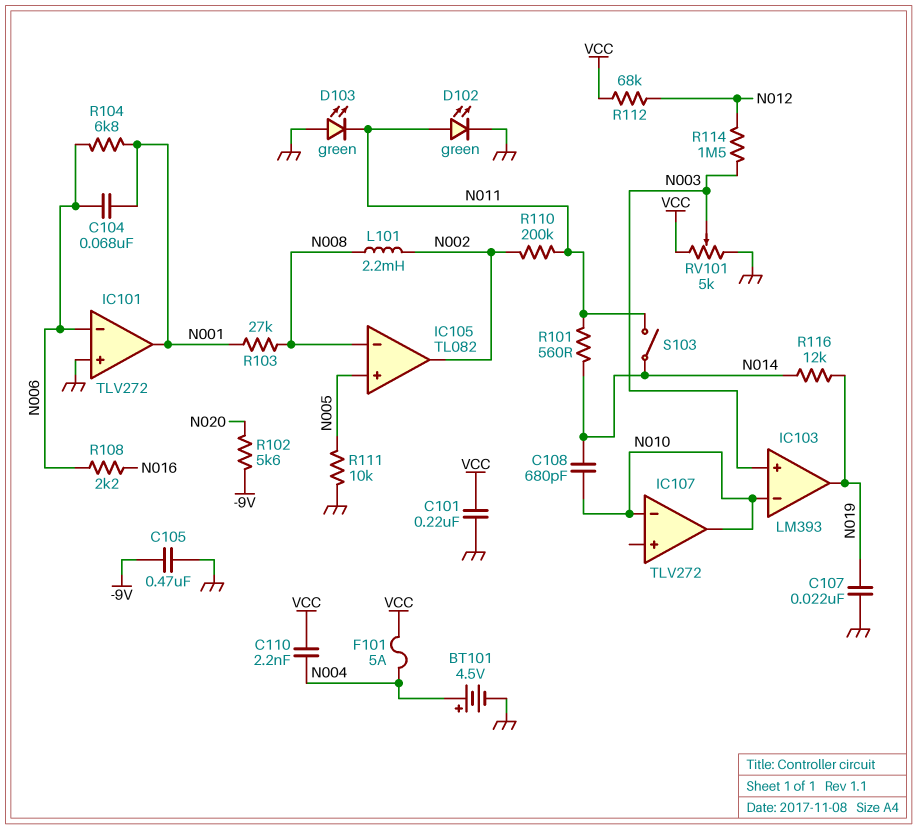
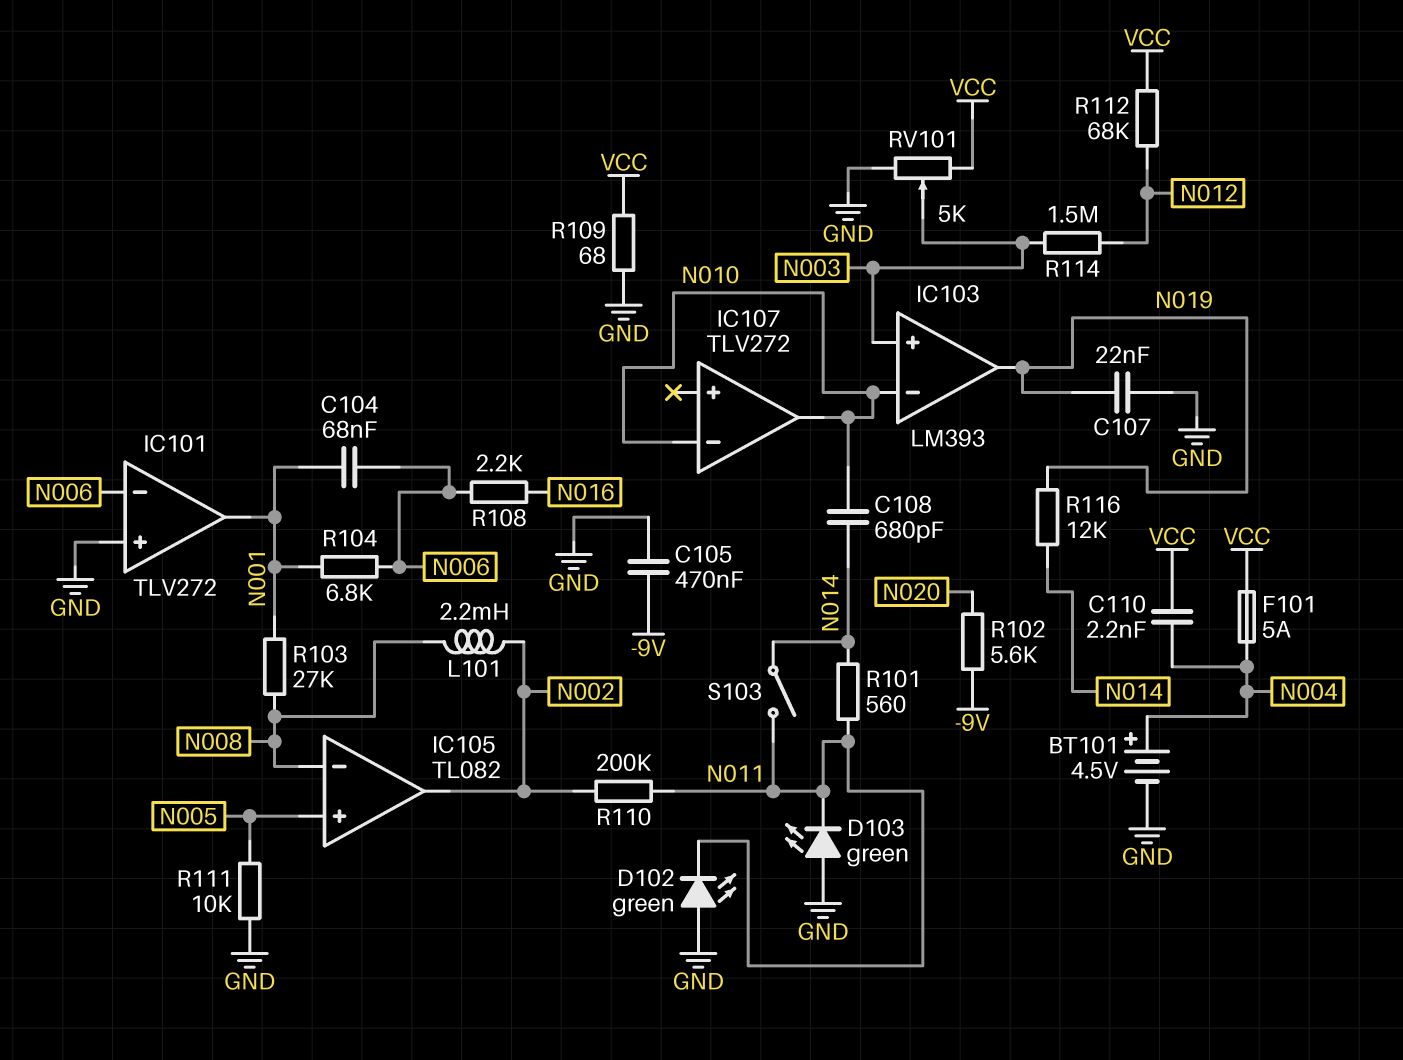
C101: 220nF (GND, VCC) -> none
D102: LED green (A N011, K GND) -> LED green (A GND, K N011)
R109: none -> 68 (GND, VCC)

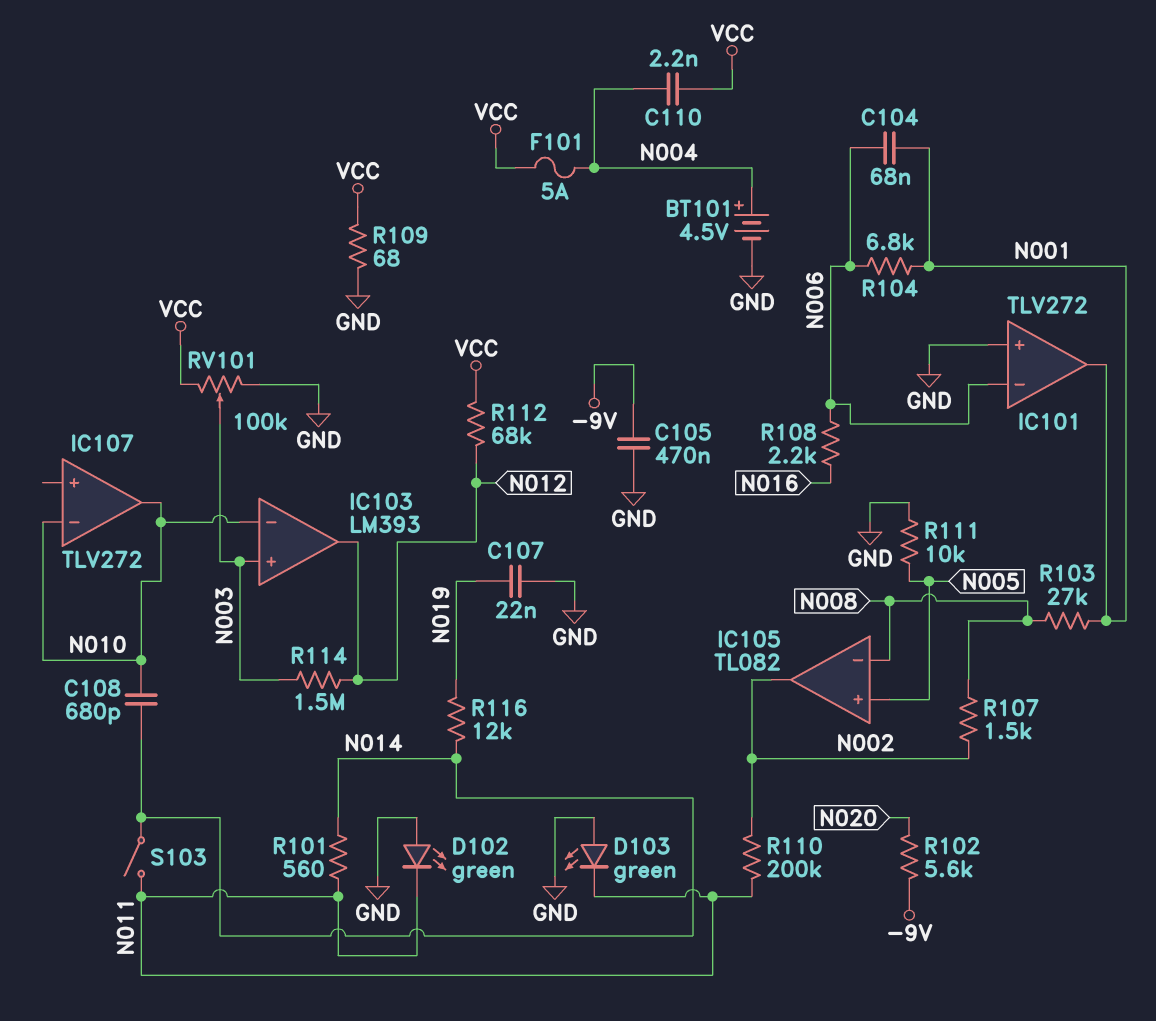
IC103 pin out: N019 -> N012
L101: 2.2mH (N002, N008) -> none
R107: none -> 1.5k (N002, N008)
RV101: 5k (GND, VCC, wiper N003) -> 100k (GND, VCC, wiper N003)

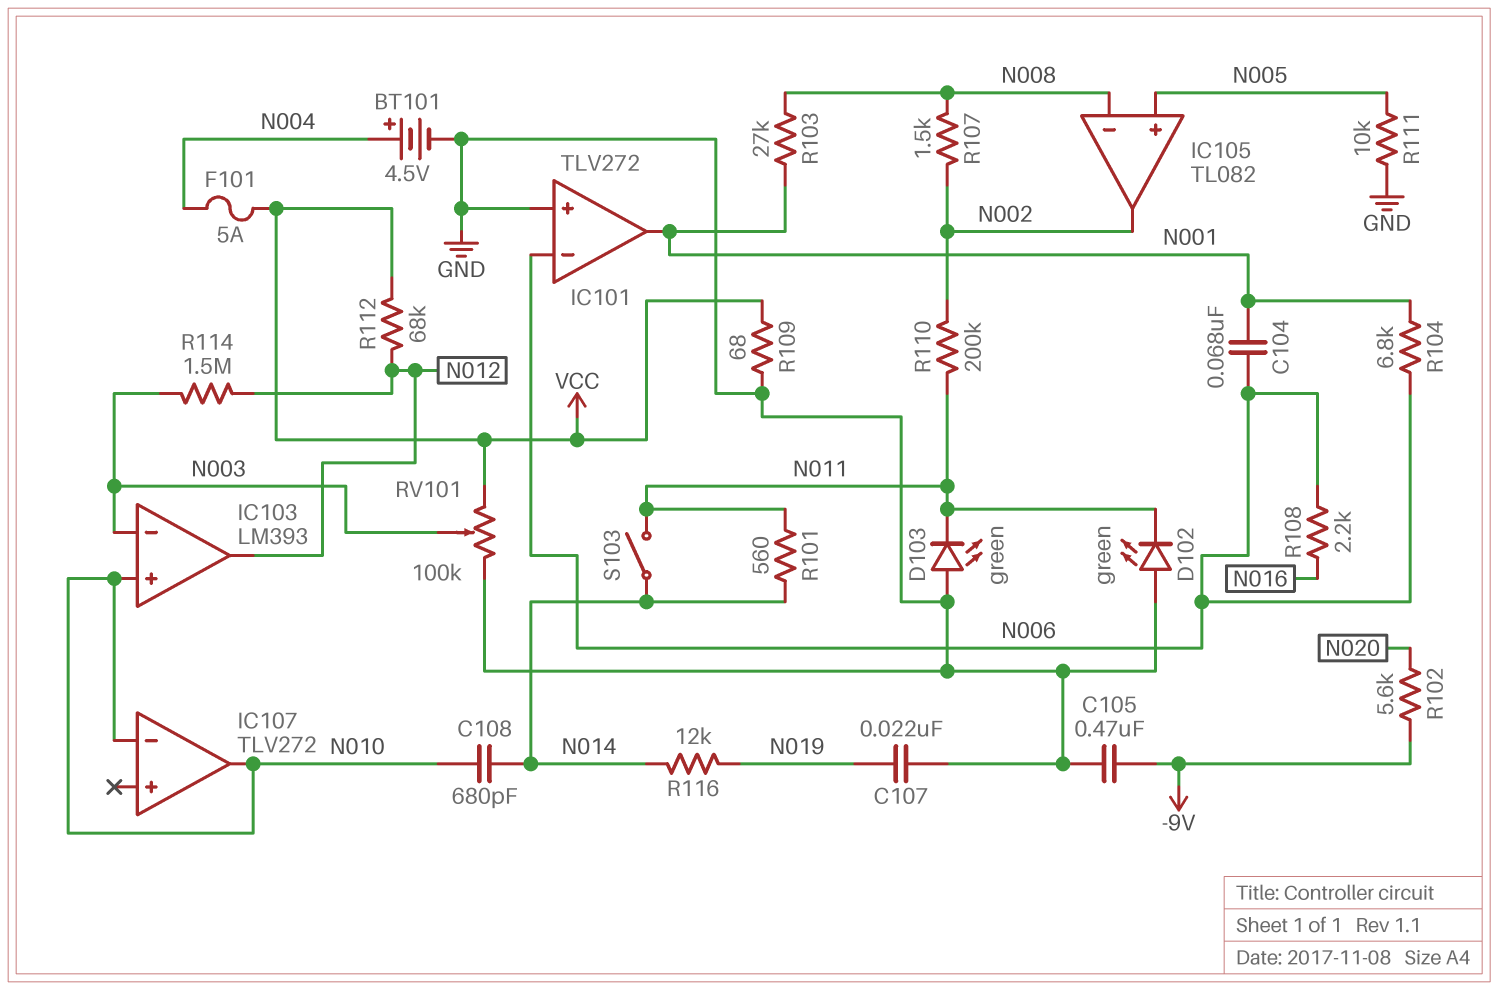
C110: 2.2nF (N004, VCC) -> none
IC103 pin in+: N003 -> N010
IC103 pin in-: N010 -> N003

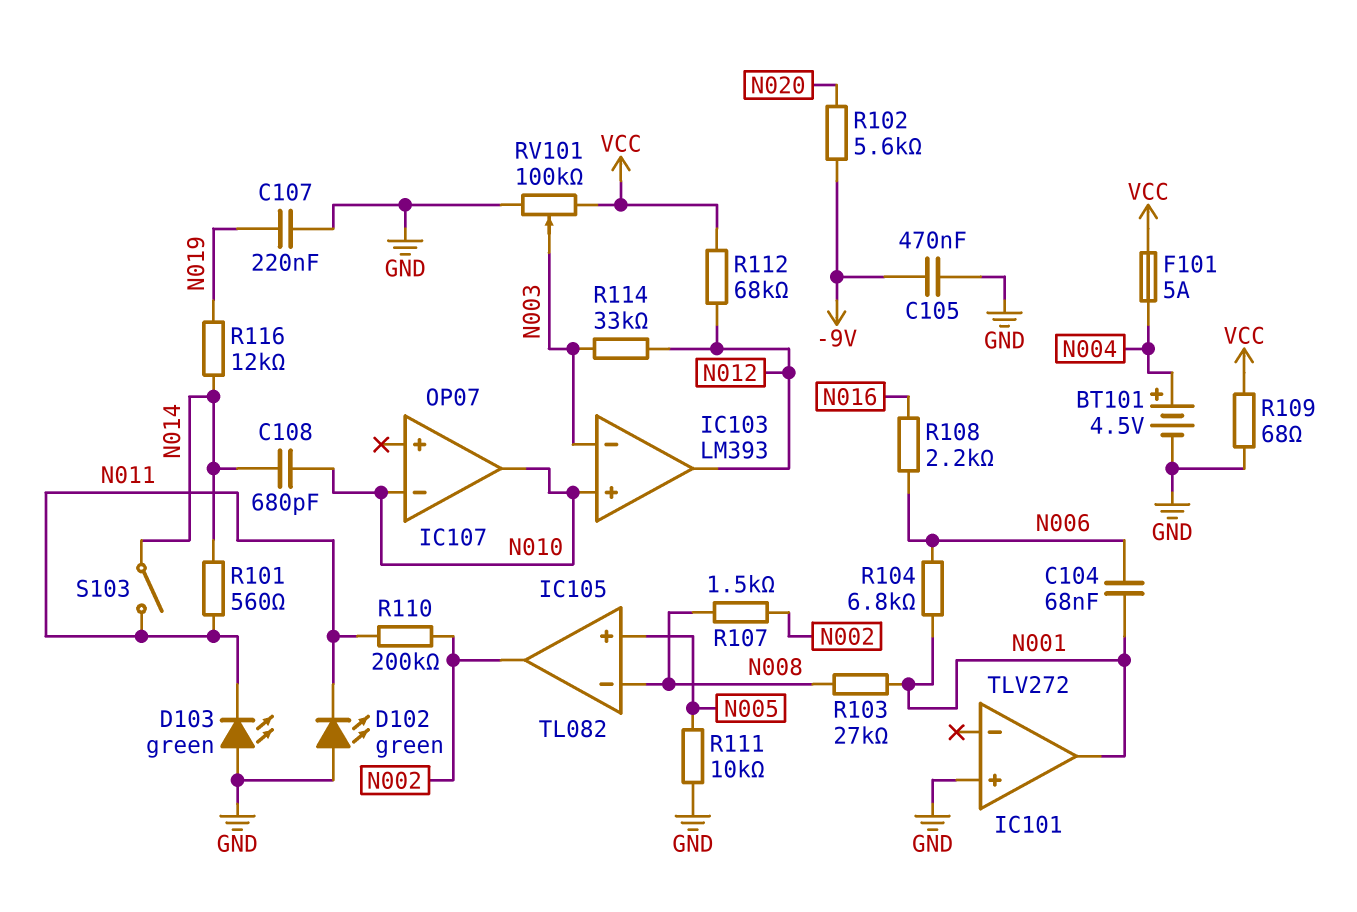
C107: 22nF (GND, N019) -> 220nF (GND, N019)
IC101 pin in-: N006 -> none
IC107: TLV272 -> OP07
R114: 1.5M (N003, N012) -> 33k (N003, N012)

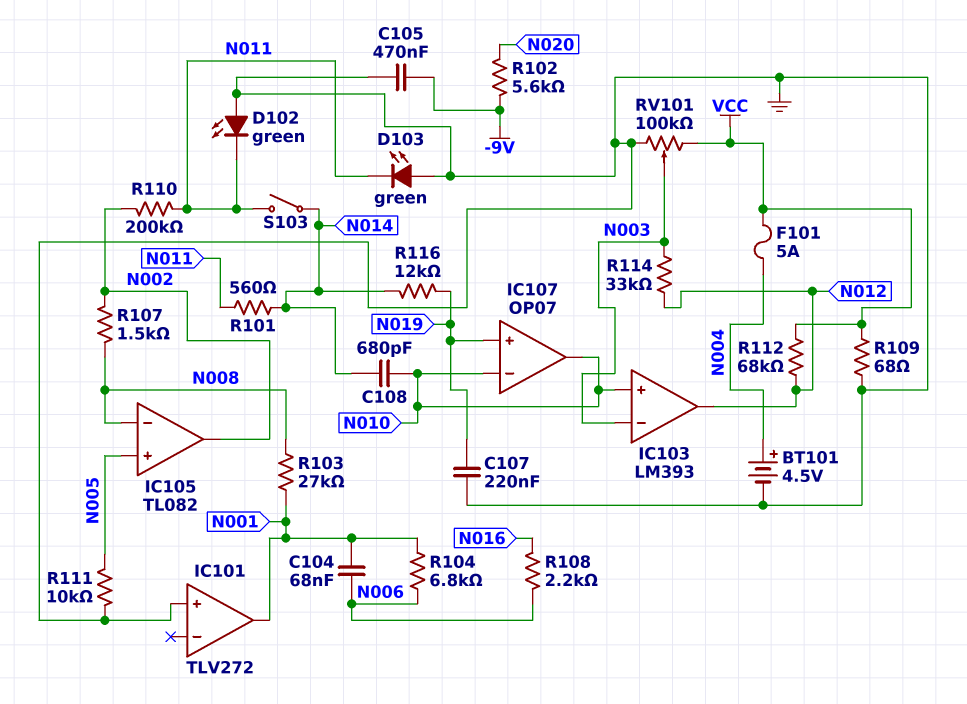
IC107 pin in+: none -> N019

